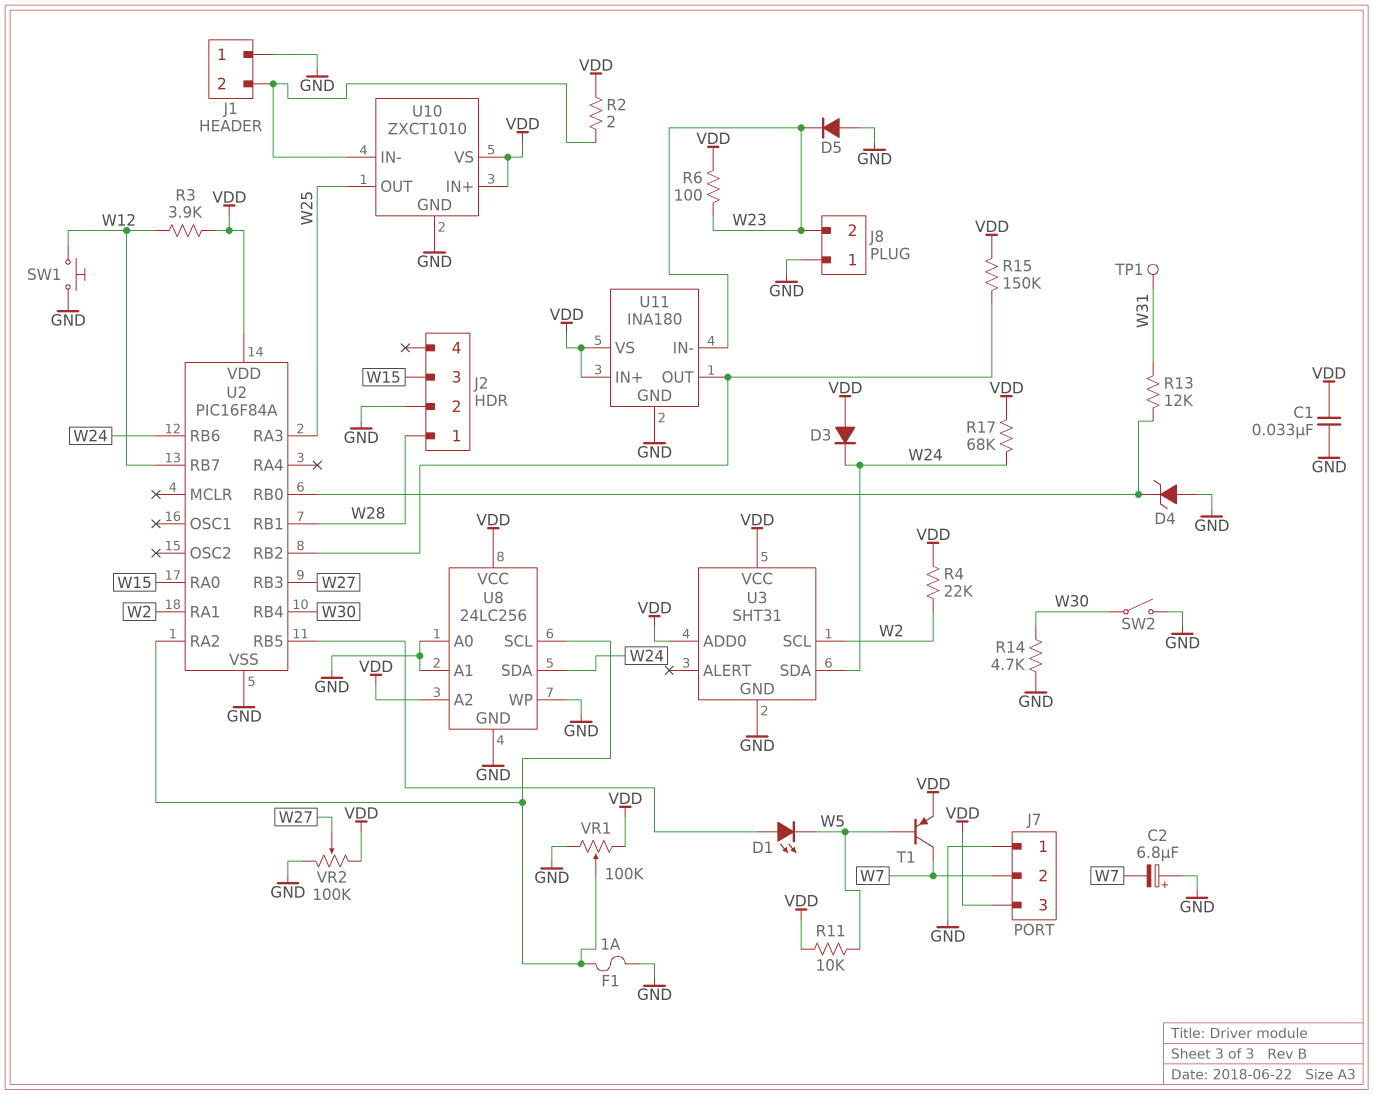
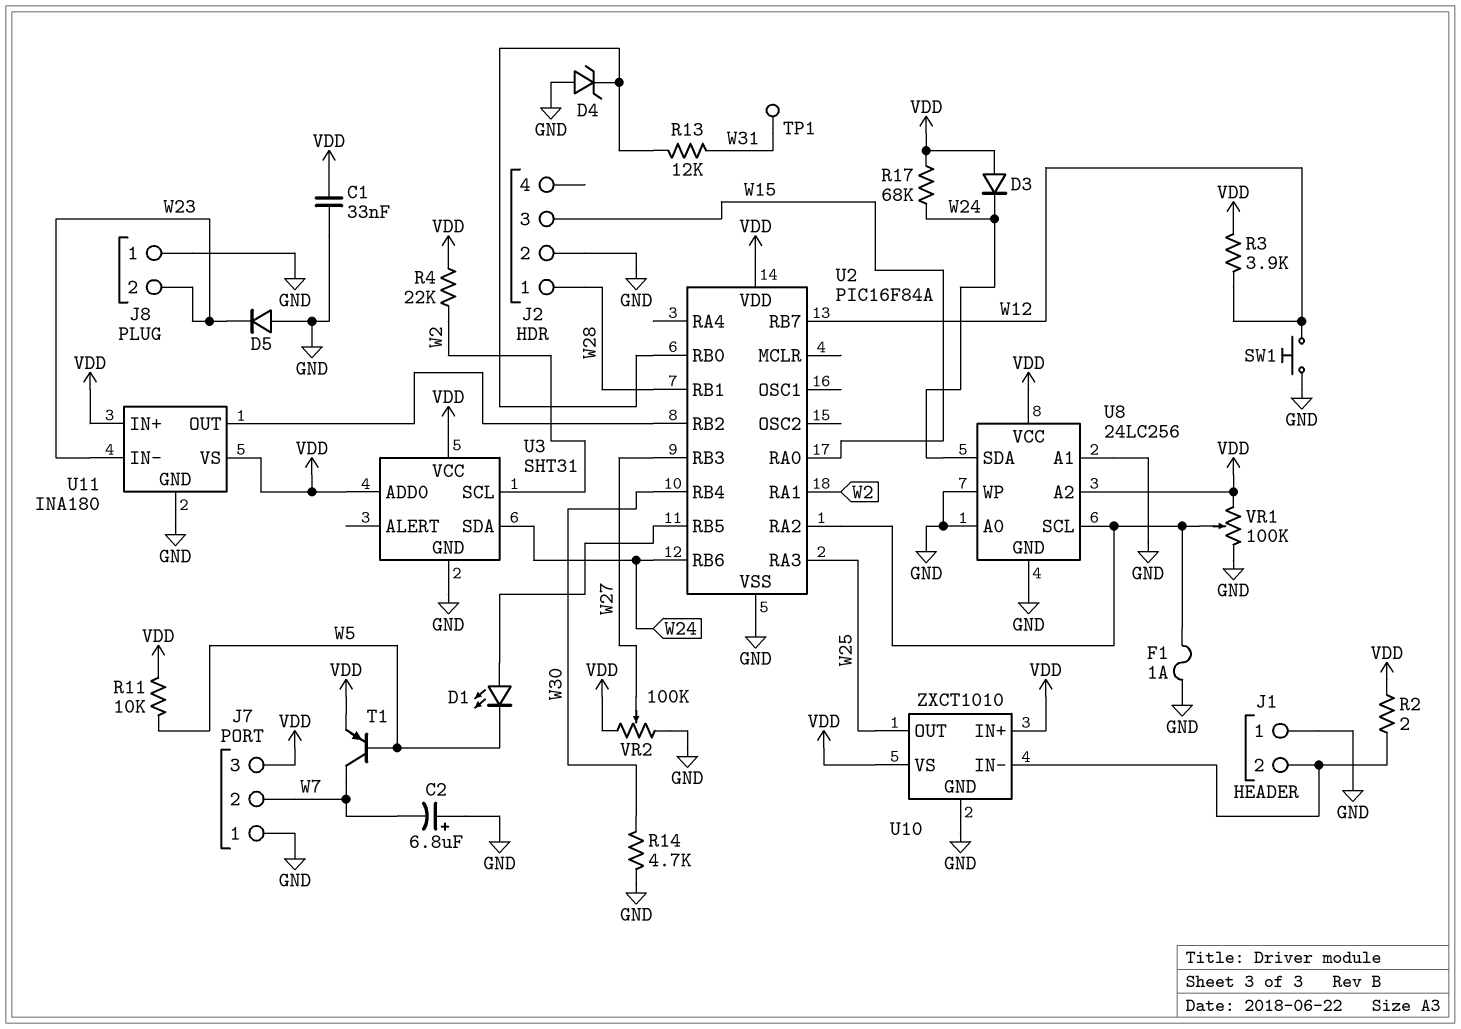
R6: 100 (VDD, W23) -> none
R15: 150k (U2/RB2, VDD) -> none
SW2: switch (GND, W30) -> none

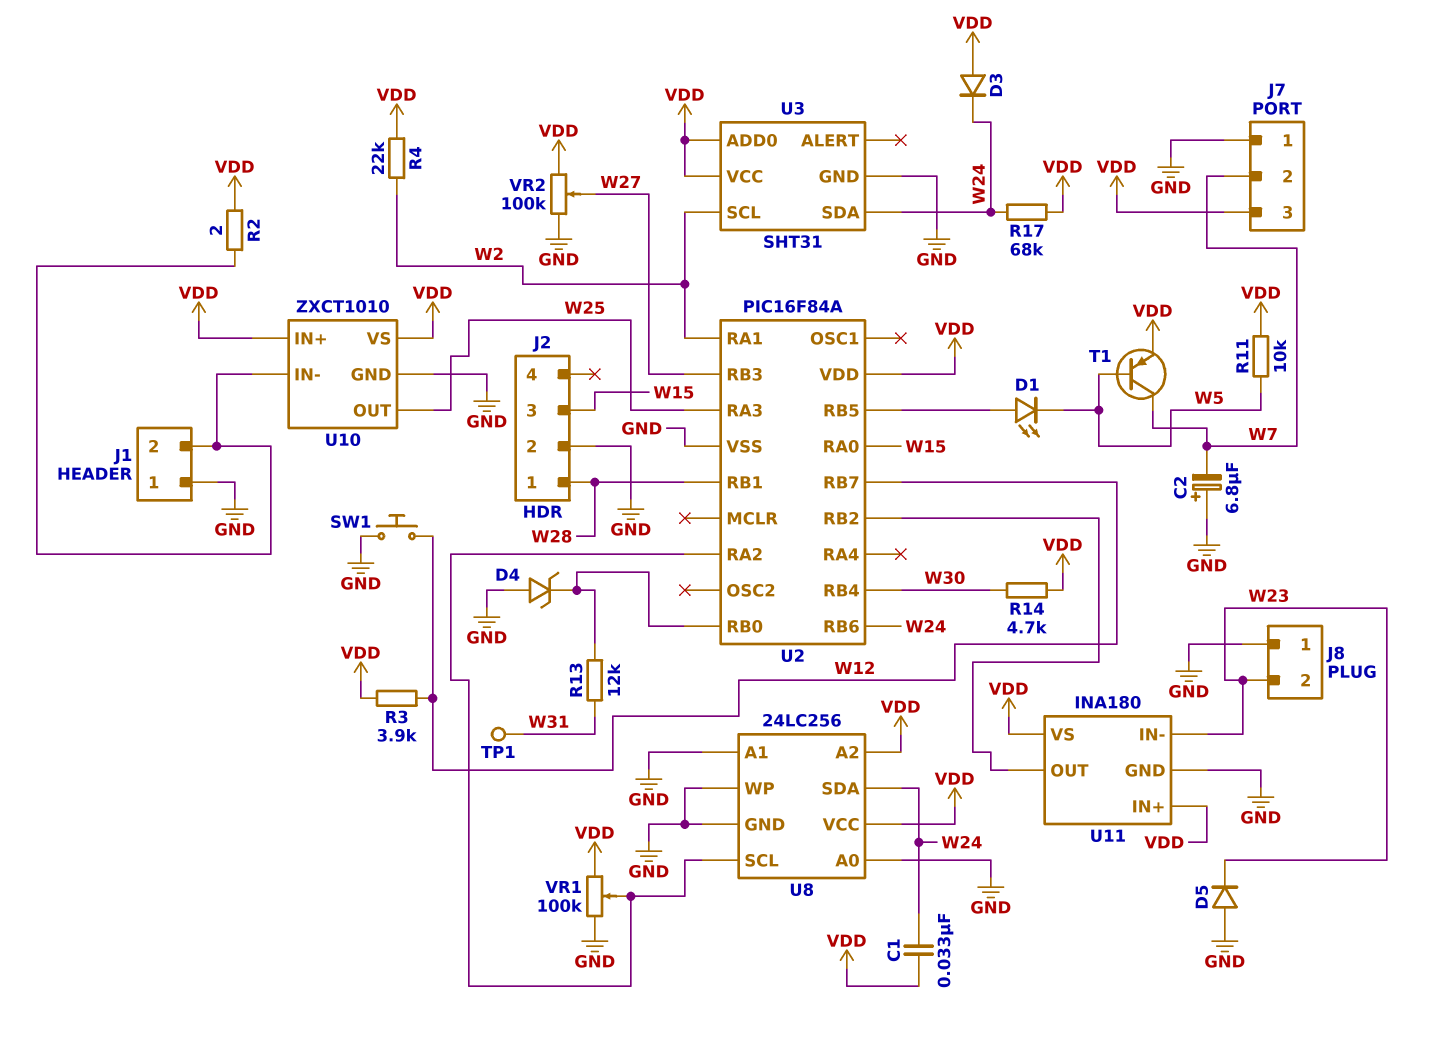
C1: 33nF (GND, VDD) -> 33nF (VDD, W24)
F1: 1A (GND, U2/RA2) -> none
R14: 4.7k (GND, W30) -> 4.7k (VDD, W30)

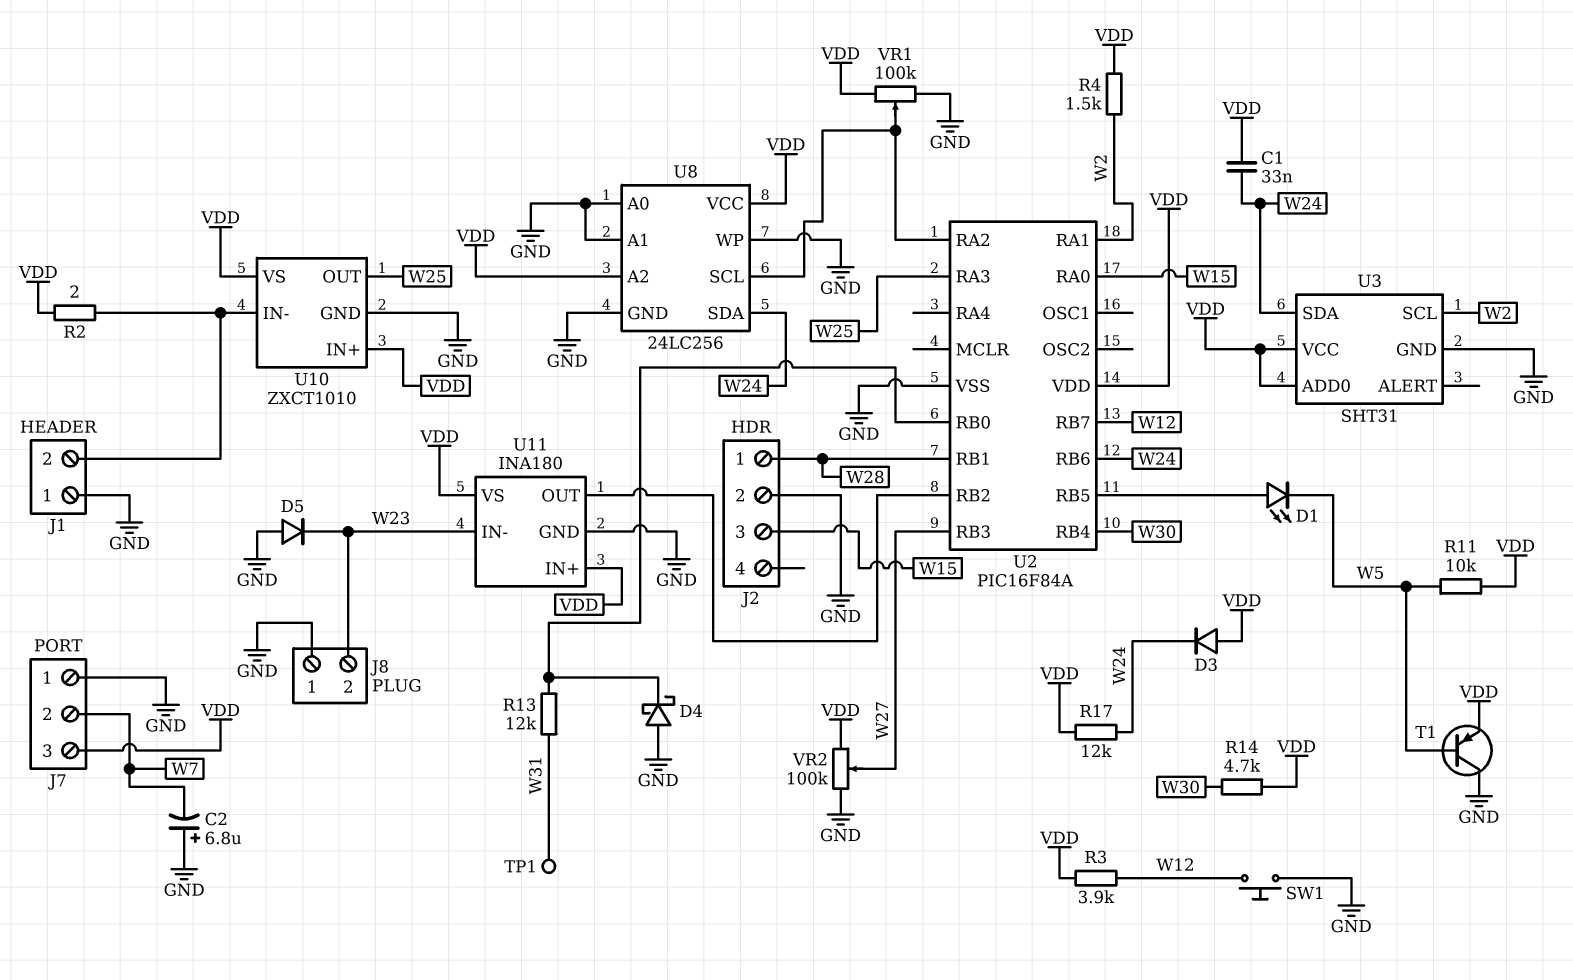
D4: zener (A GND, K U2/RB0) -> schottky (A GND, K U2/RB0)
R4: 22k (VDD, W2) -> 1.5k (VDD, W2)
R17: 68k (VDD, W24) -> 12k (VDD, W24)
T1: PNP (B W5, C W7, E VDD) -> PNP (B W5, C GND, E VDD)

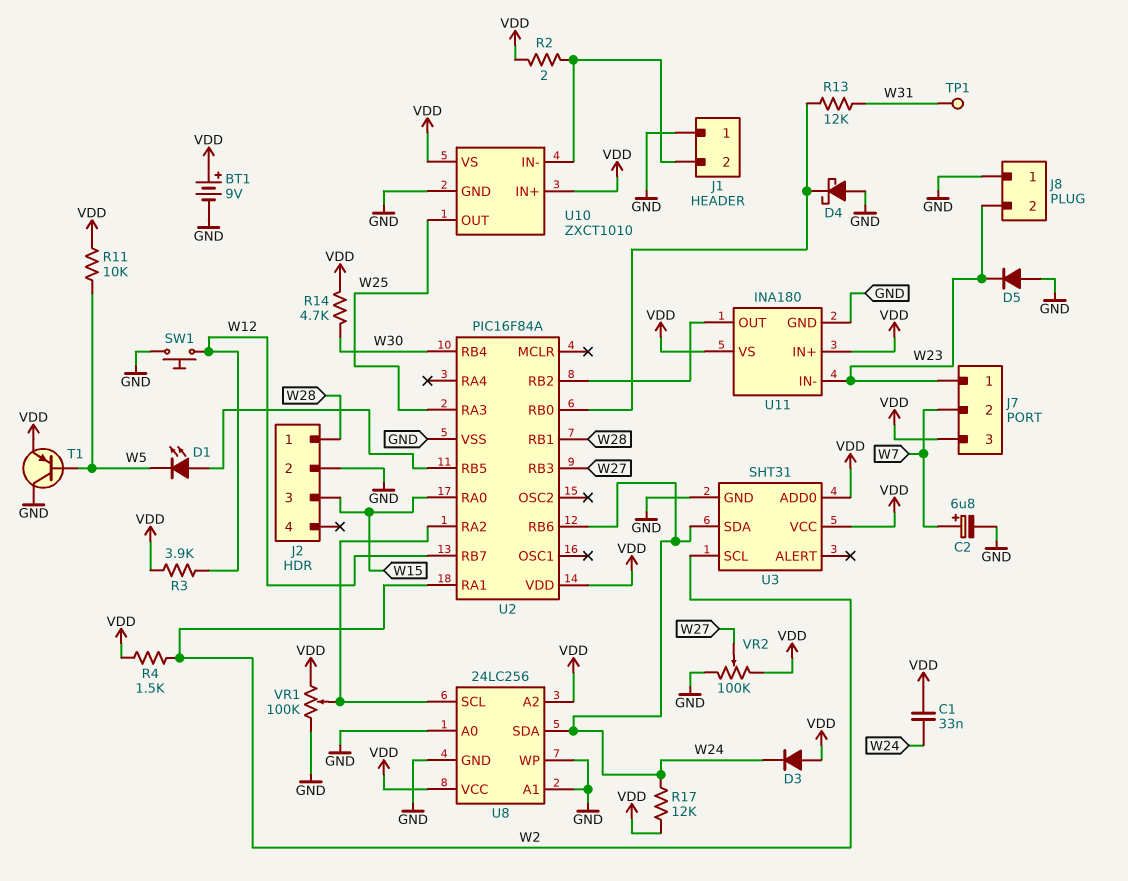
BT1: none -> 9V (plus VDD, minus GND)
C2: 6.8uF (plus GND, minus W7) -> 6.8uF (plus W7, minus GND)
J7 pin 1: GND -> W23

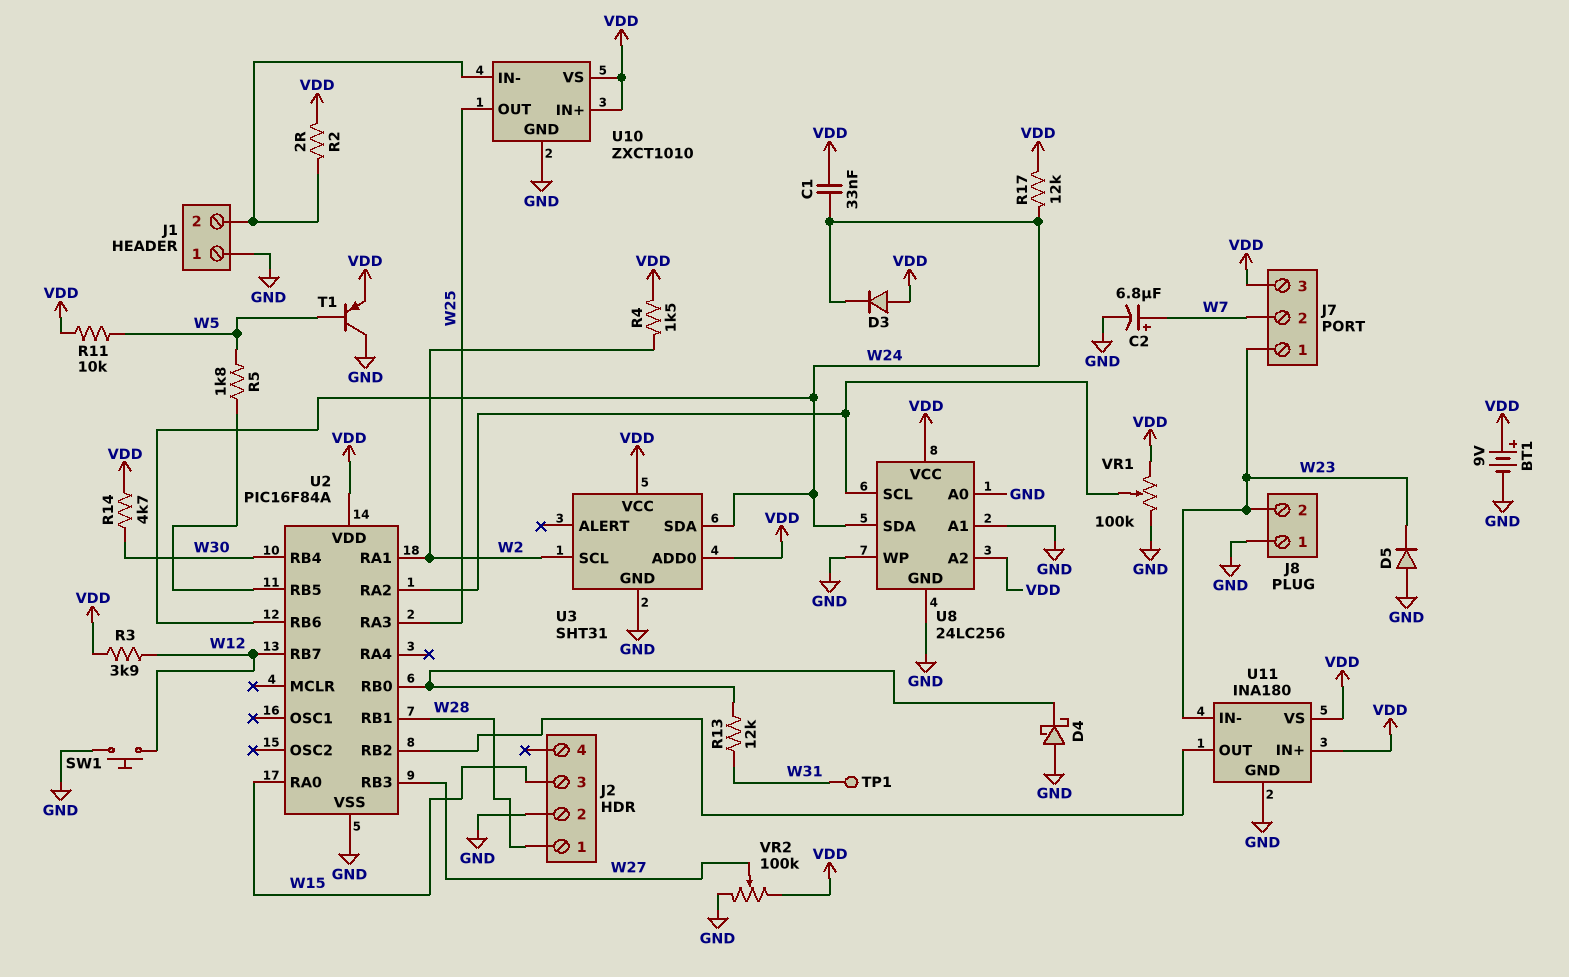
D1: LED (A U2/RB5, K W5) -> none
R5: none -> 1.8k (U2/RB5, W5)

